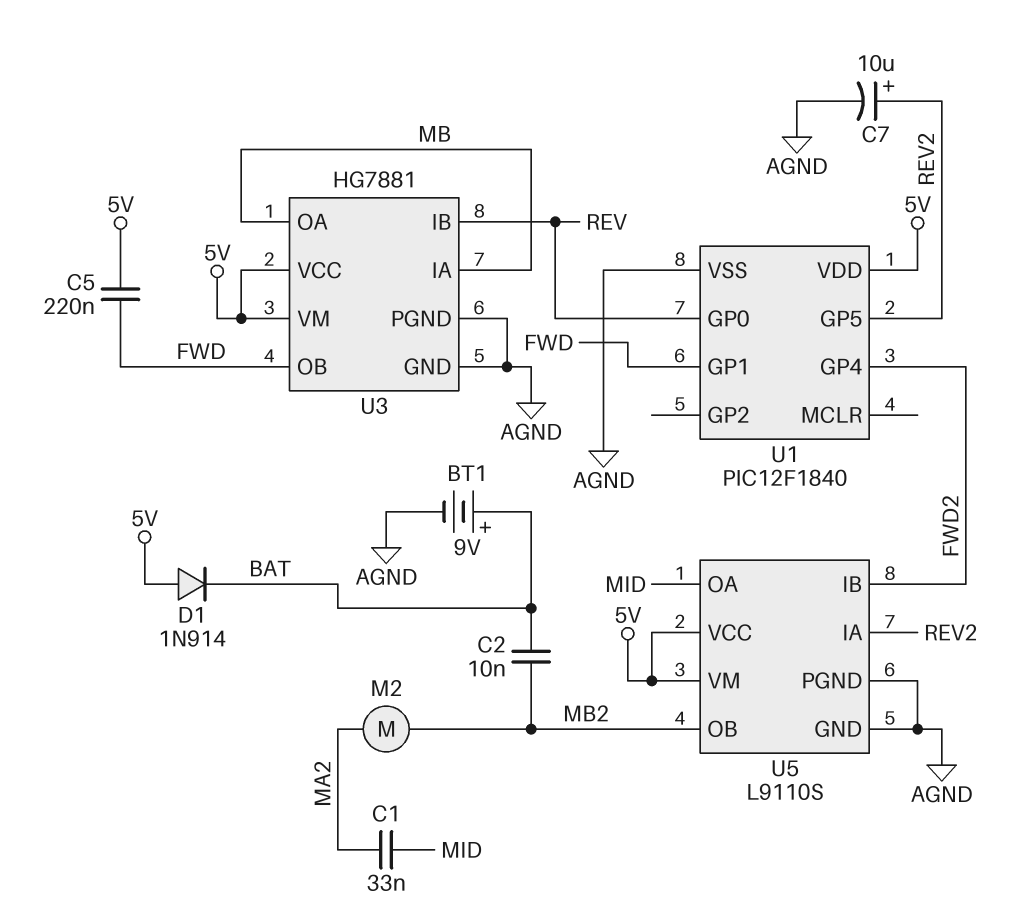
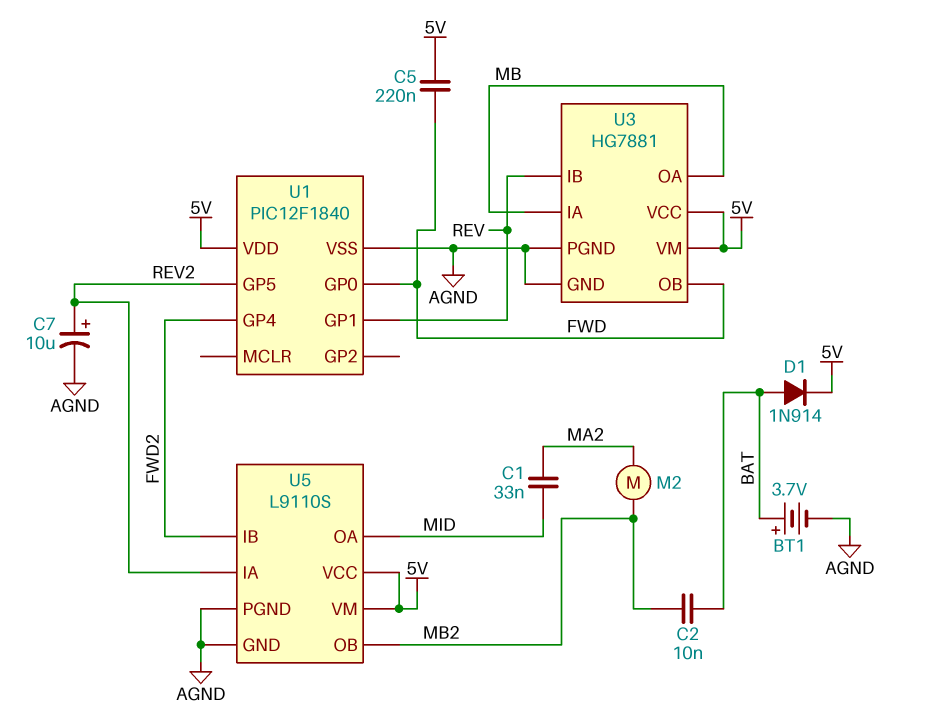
BT1: 9V (plus BAT, minus AGND) -> 3.7V (plus BAT, minus AGND)
D1: diode 1N914 (A 5V, K BAT) -> diode 1N914 (A BAT, K 5V)
U1 pin GP0: REV -> FWD
U1 pin GP1: FWD -> REV

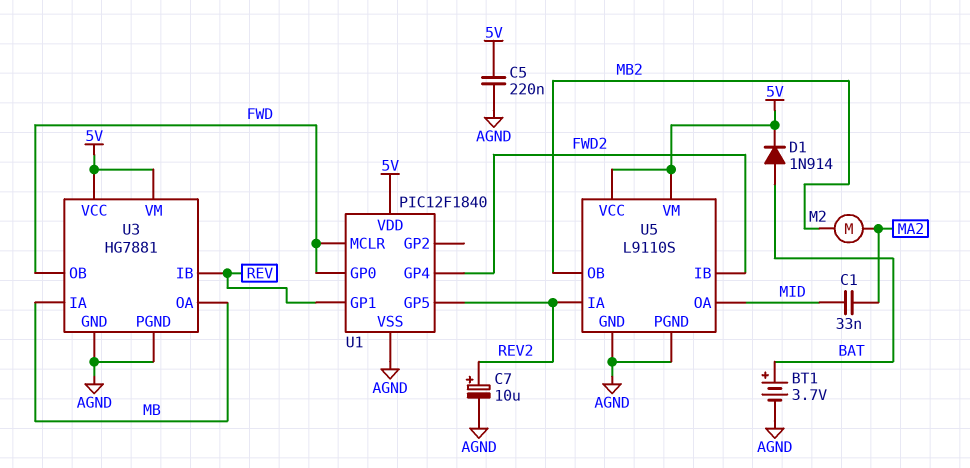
C2: 10nF (BAT, MB2) -> none
C5: 220nF (5V, FWD) -> 220nF (5V, AGND)
U1 pin MCLR: none -> FWD

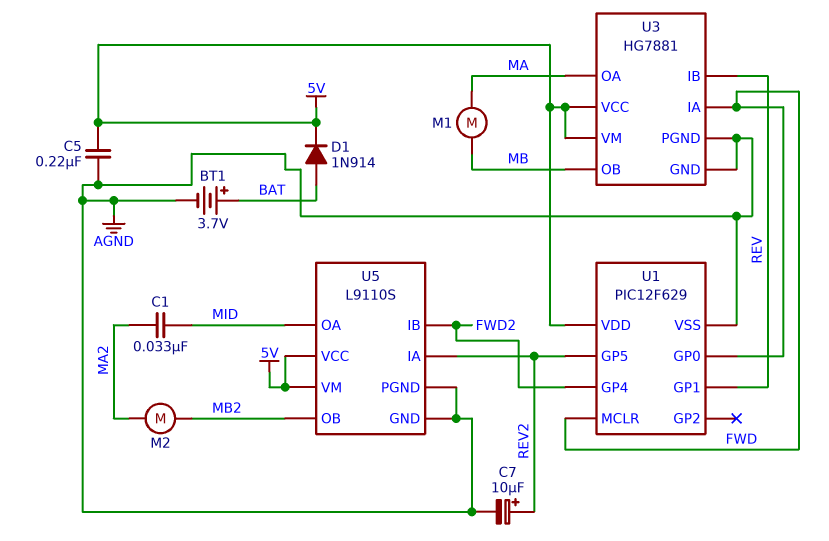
M1: none -> motor (MA, MB)
U1: PIC12F1840 -> PIC12F629
U3 pin IA: MB -> FWD
U3 pin OA: MB -> MA
U3 pin OB: FWD -> MB

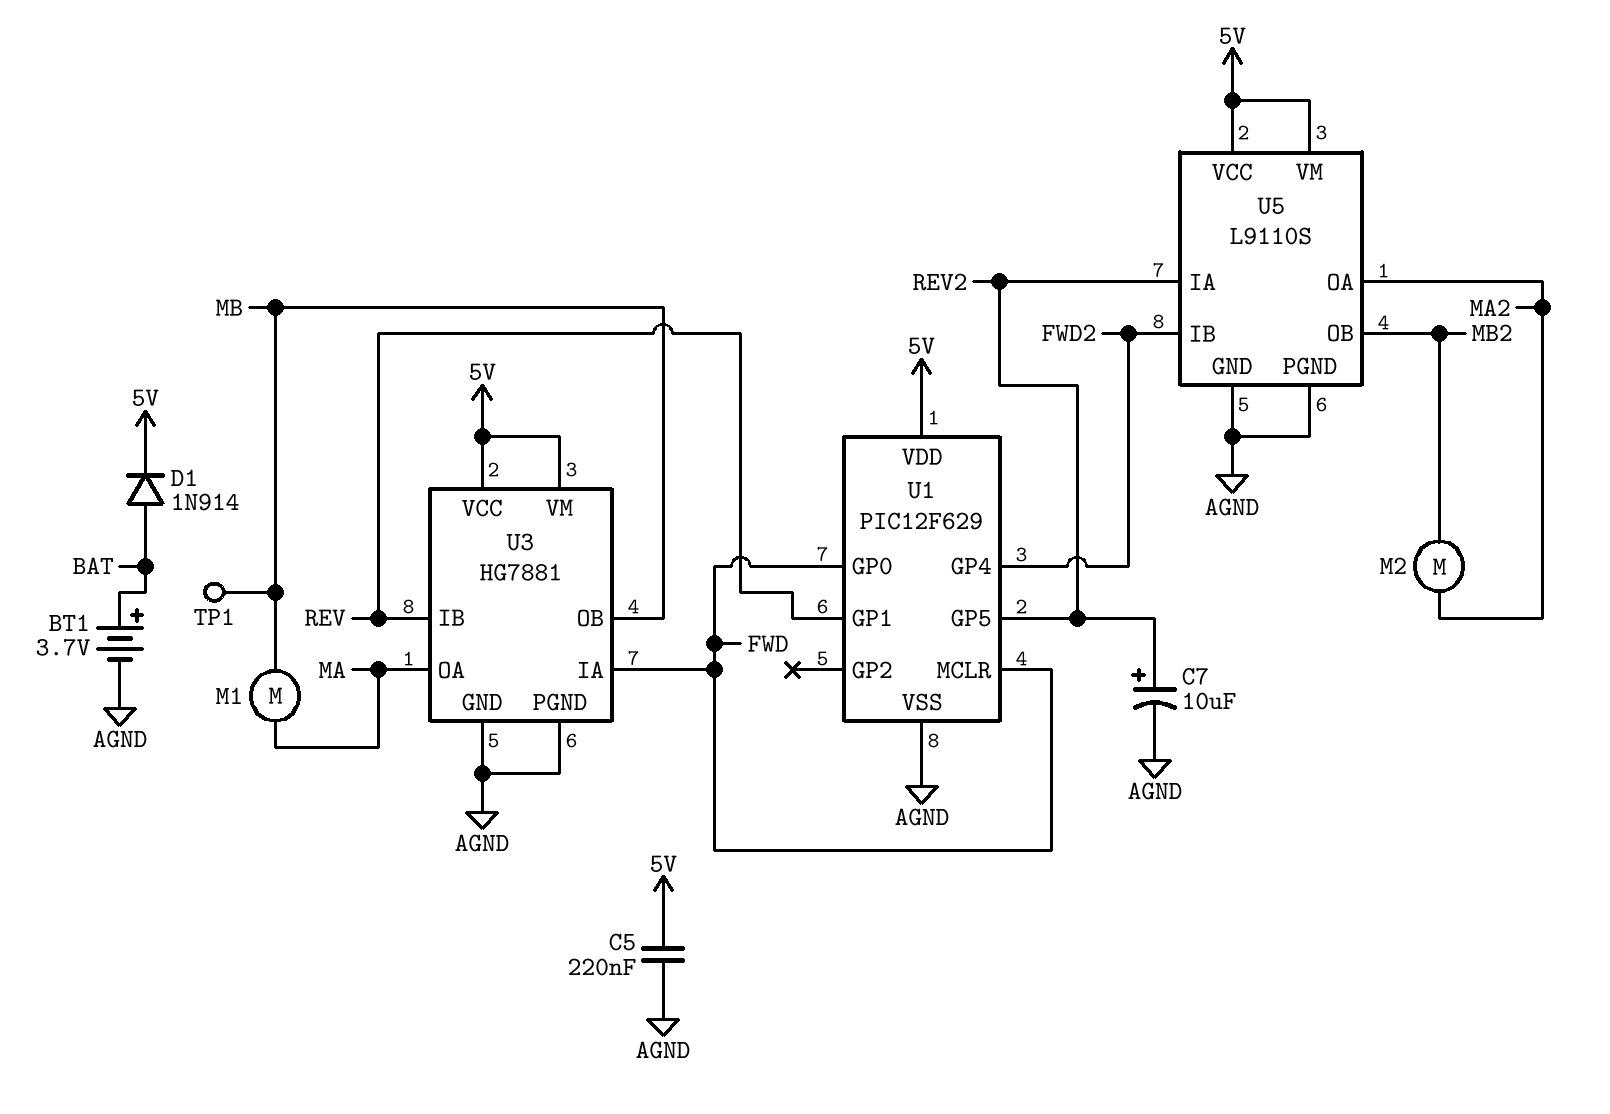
C1: 33nF (MA2, MID) -> none
TP1: none -> test point (MB)
U5 pin OA: MID -> MA2

